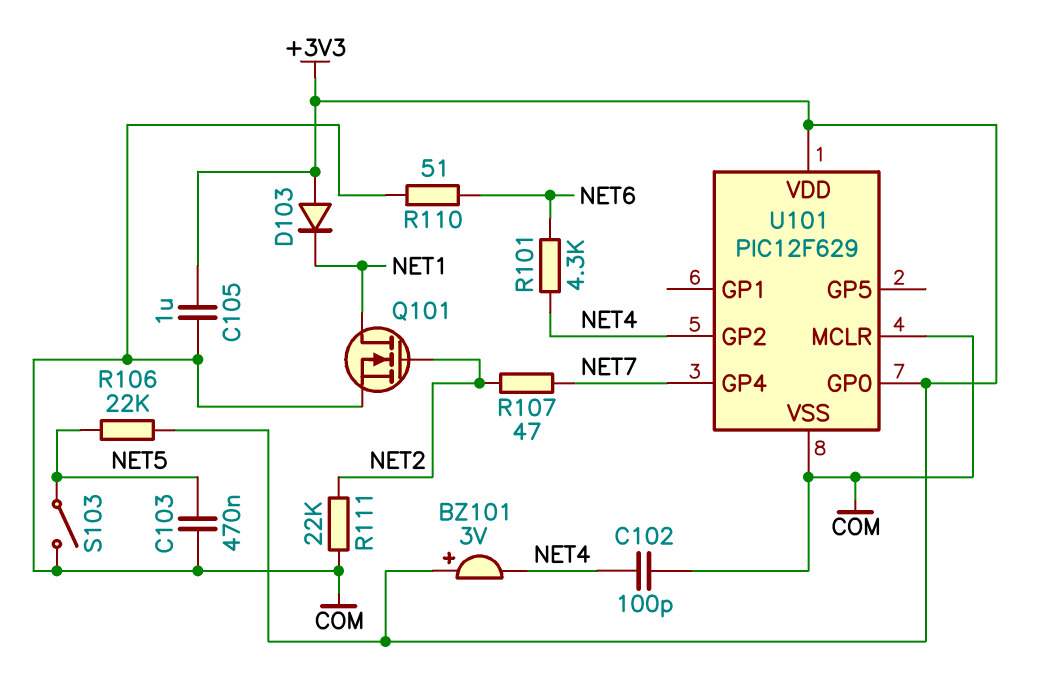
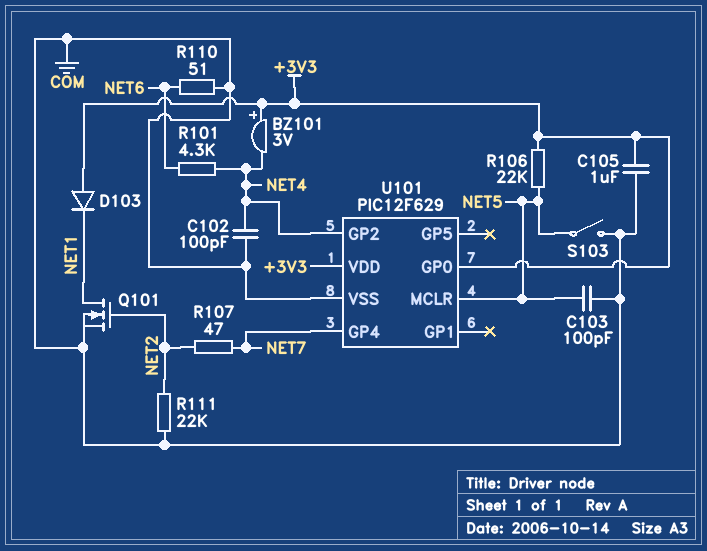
C103: 470nF (COM, NET5) -> 100pF (COM, NET5)
U101 pin MCLR: COM -> NET5

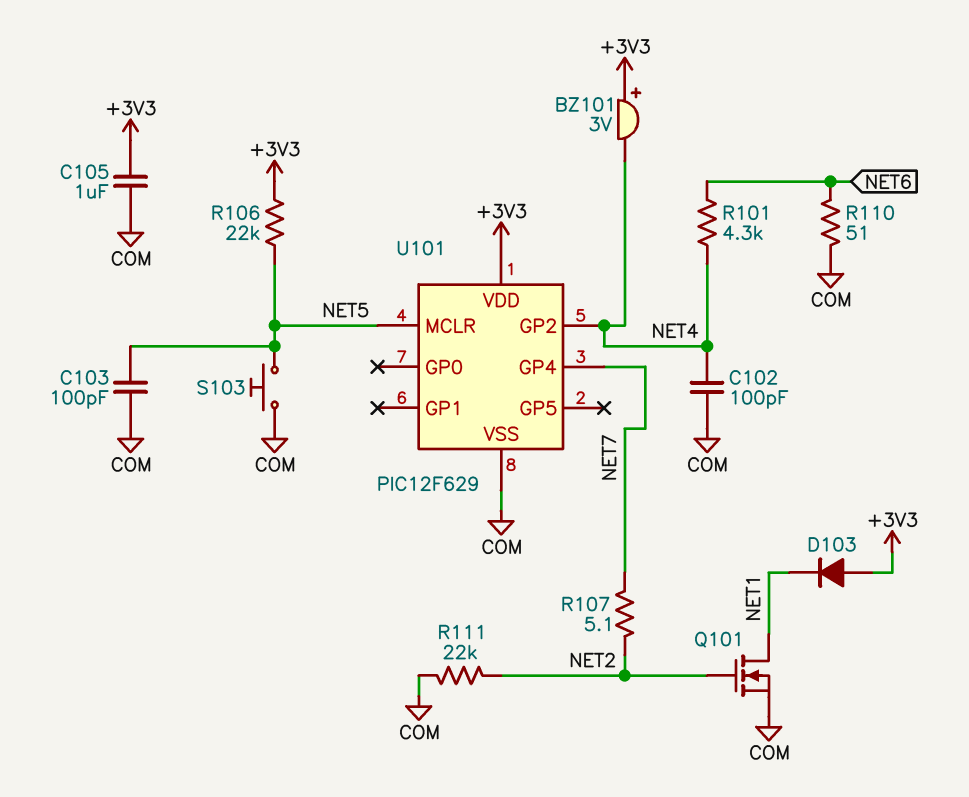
R107: 47 (NET2, NET7) -> 5.1 (NET2, NET7)
S103: switch (COM, NET5) -> button (COM, NET5)
U101 pin GP0: +3V3 -> none

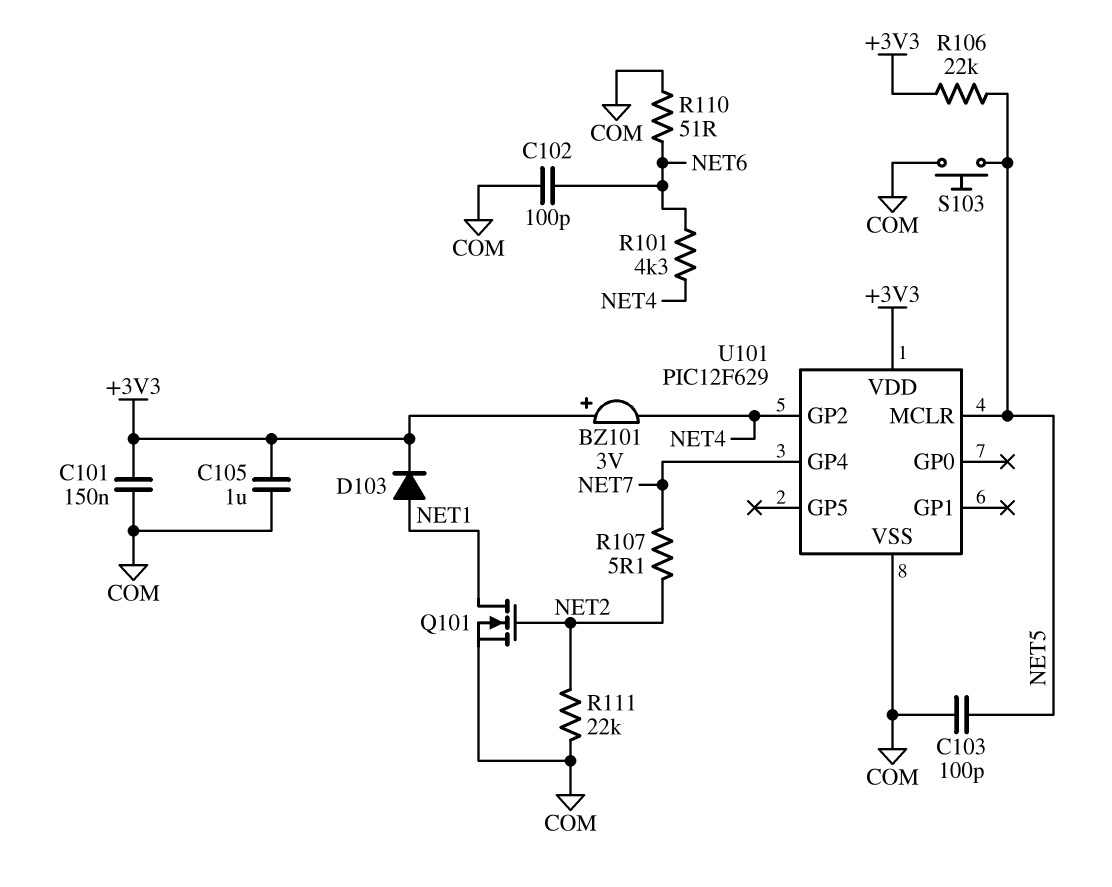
C101: none -> 150nF (+3V3, COM)
C102: 100pF (COM, NET4) -> 100pF (COM, NET6)
D103: diode (A +3V3, K NET1) -> diode (A NET1, K +3V3)

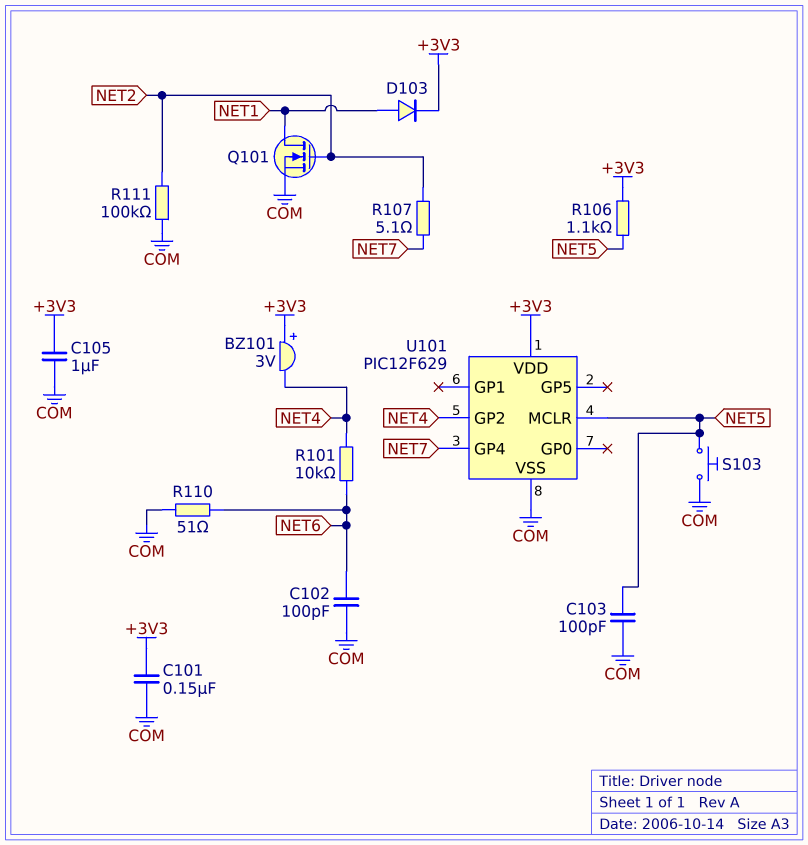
R101: 4.3k (NET4, NET6) -> 10k (NET4, NET6)
R106: 22k (+3V3, NET5) -> 1.1k (+3V3, NET5)
R111: 22k (COM, NET2) -> 100k (COM, NET2)

